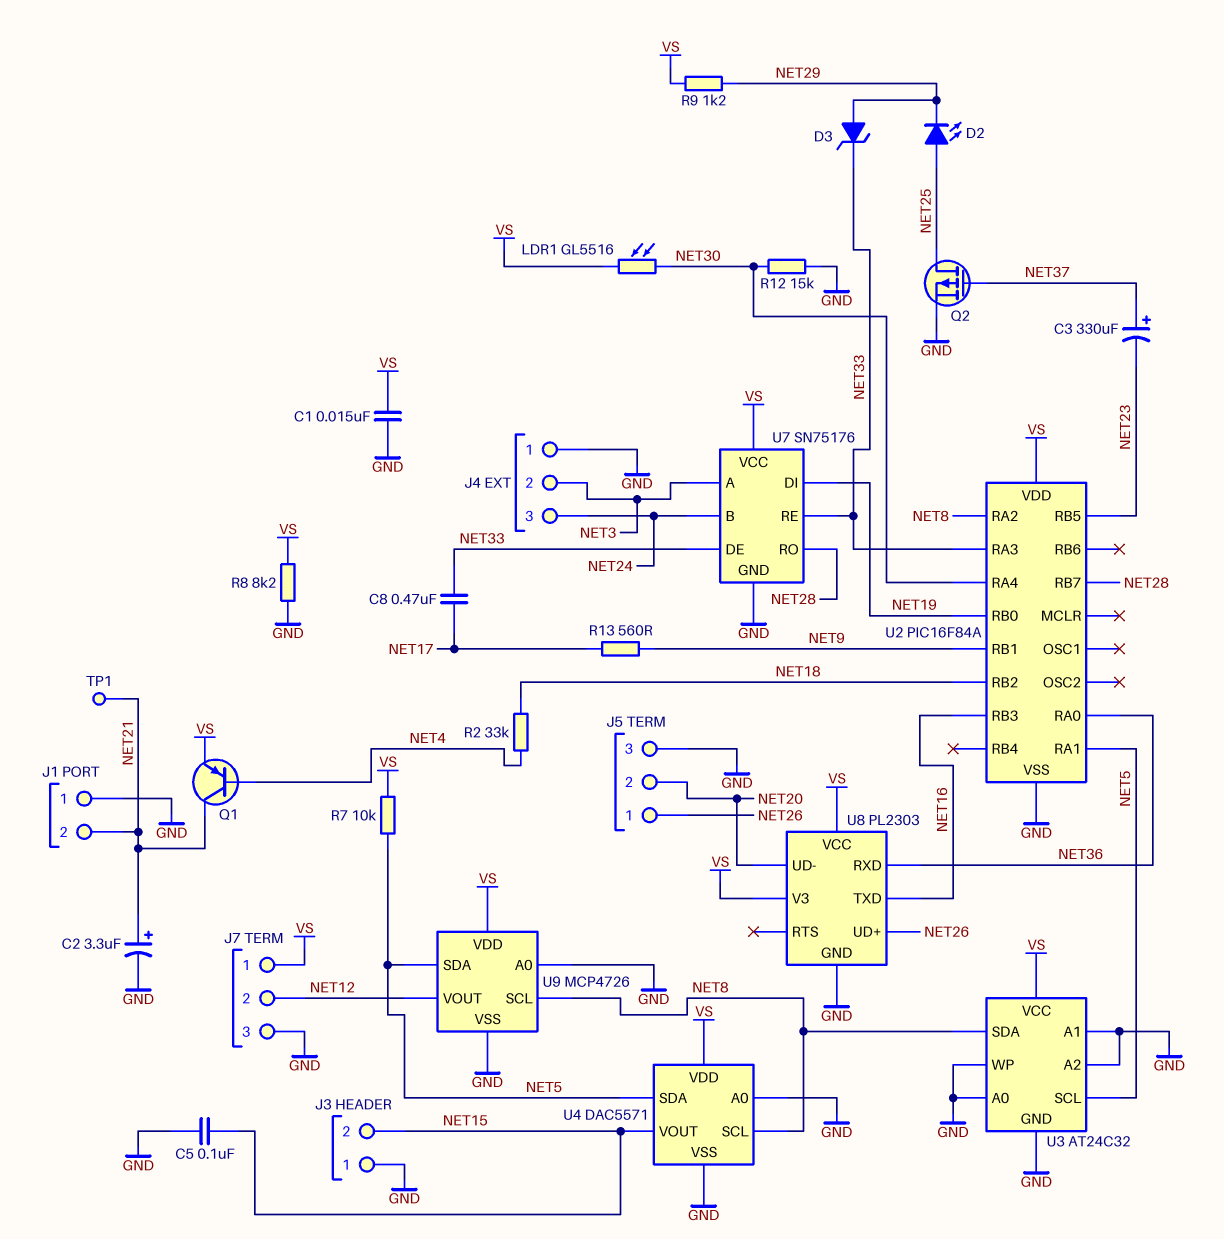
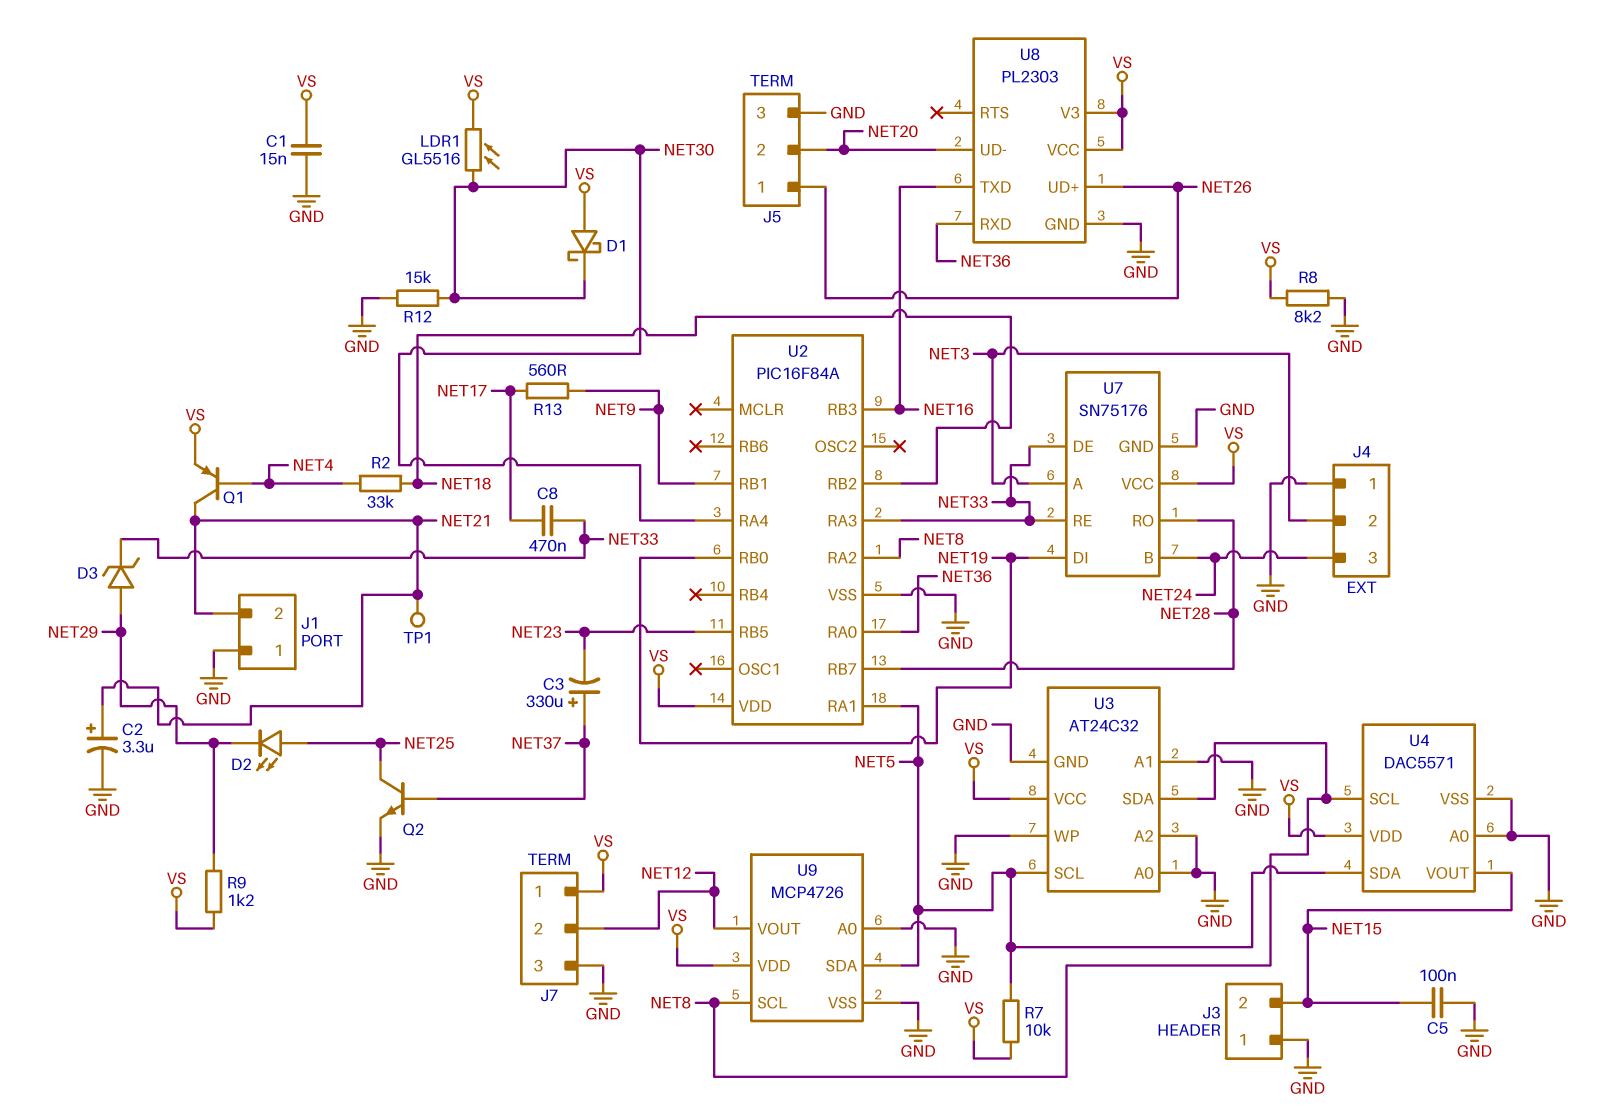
D1: none -> schottky (A VS, K NET30)
Q2: PMOS (G NET37, D NET25, S GND) -> NPN (B NET37, C NET25, E GND)

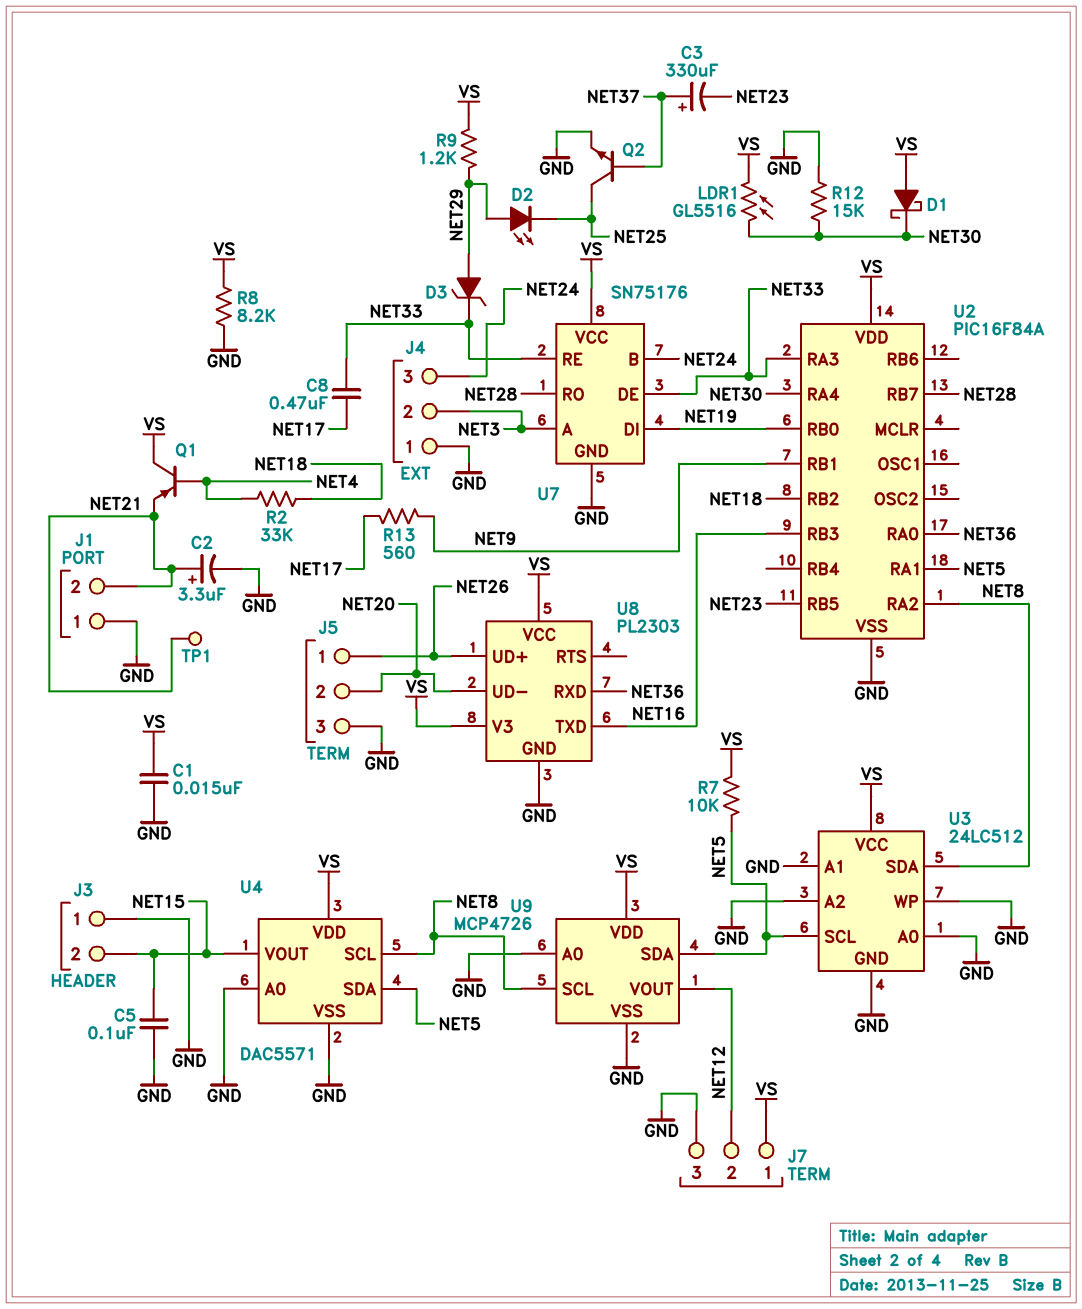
D2: LED (A NET25, K NET29) -> LED (A NET29, K NET25)
Q1: PNP (B NET4, C NET21, E VS) -> PNP (B NET4, C VS, E NET21)
U3: AT24C32 -> 24LC512

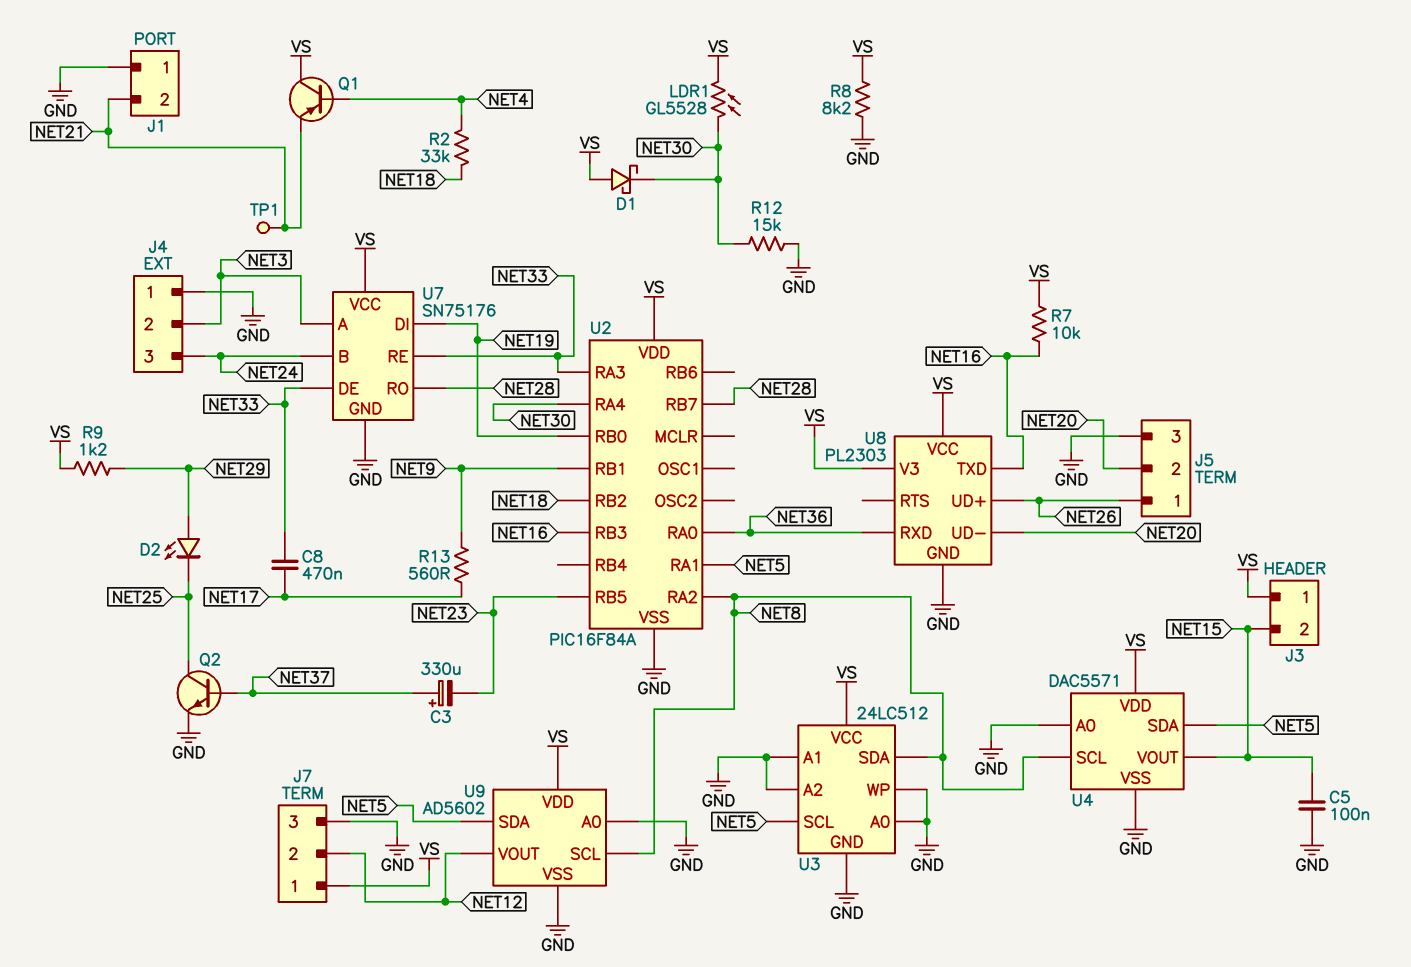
C1: 15nF (GND, VS) -> none
C2: 3.3uF (plus NET21, minus GND) -> none
D3: zener (A NET29, K NET33) -> none
J3 pin 1: GND -> VS
LDR1: GL5516 (NET30, VS) -> GL5528 (NET30, VS)
R7: 10k (NET5, VS) -> 10k (NET16, VS)
U9: MCP4726 -> AD5602

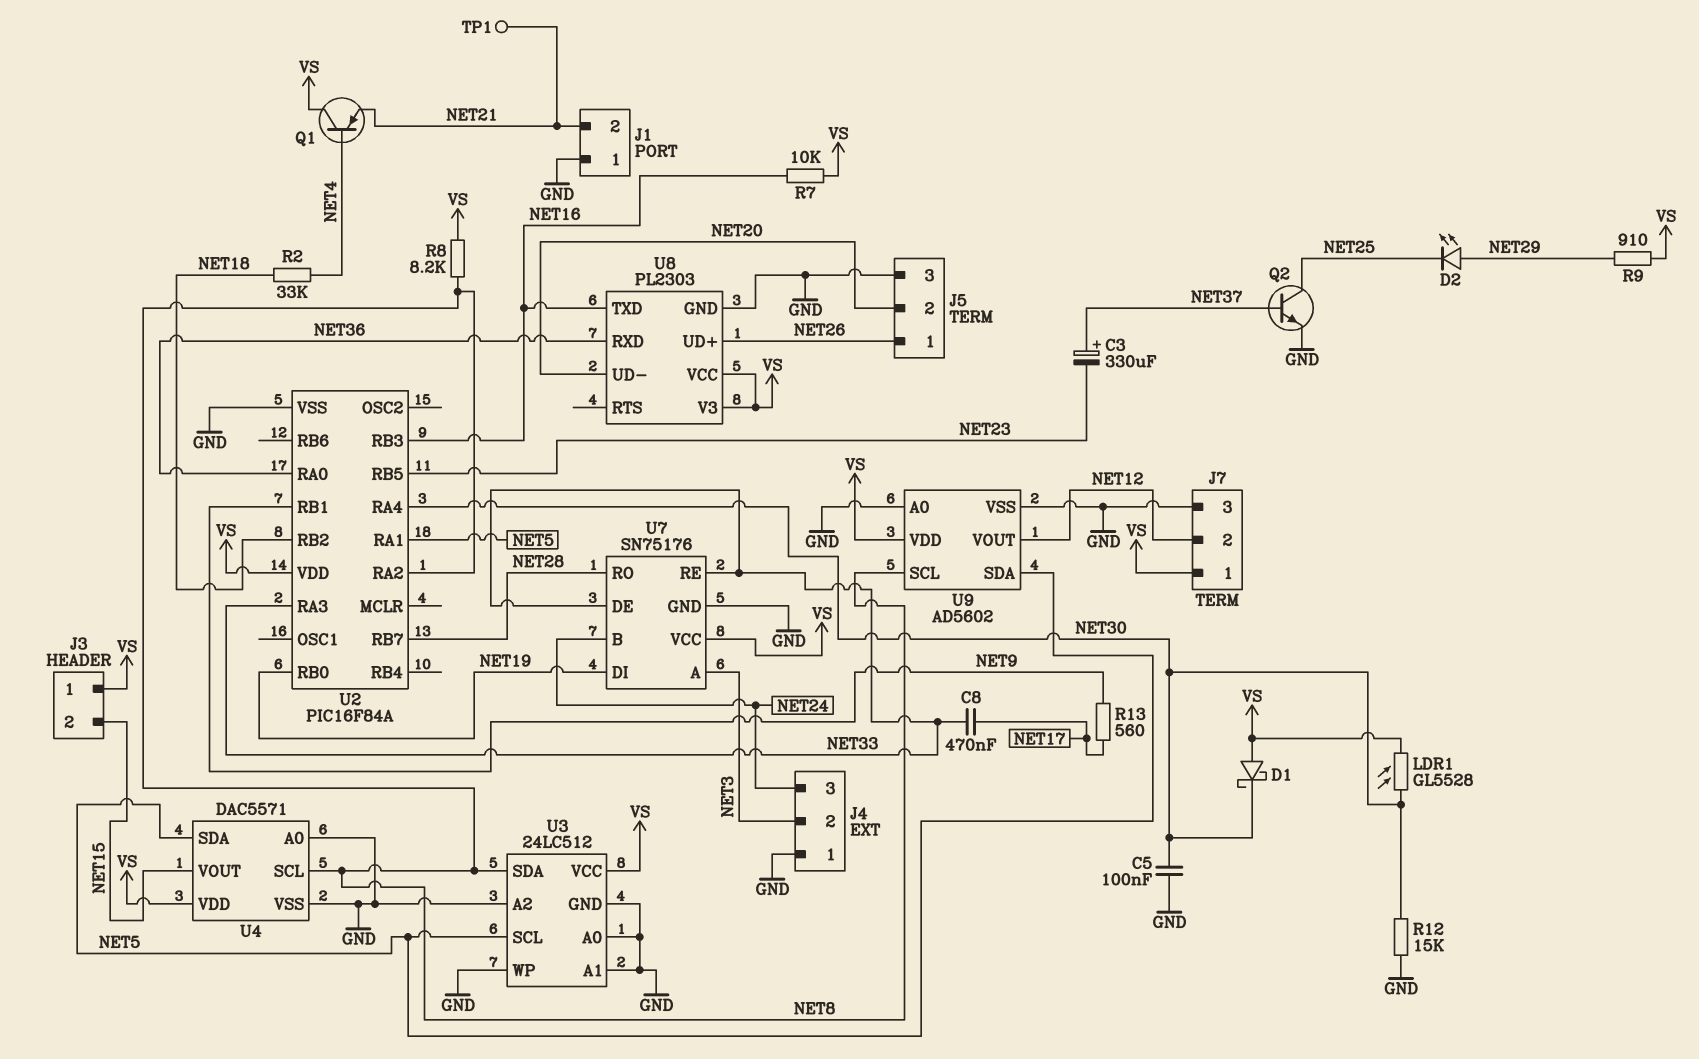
C5: 100nF (GND, NET15) -> 100nF (GND, NET30)
R8: 8.2k (GND, VS) -> 8.2k (NET8, VS)
R9: 1.2k (NET29, VS) -> 910 (NET29, VS)

